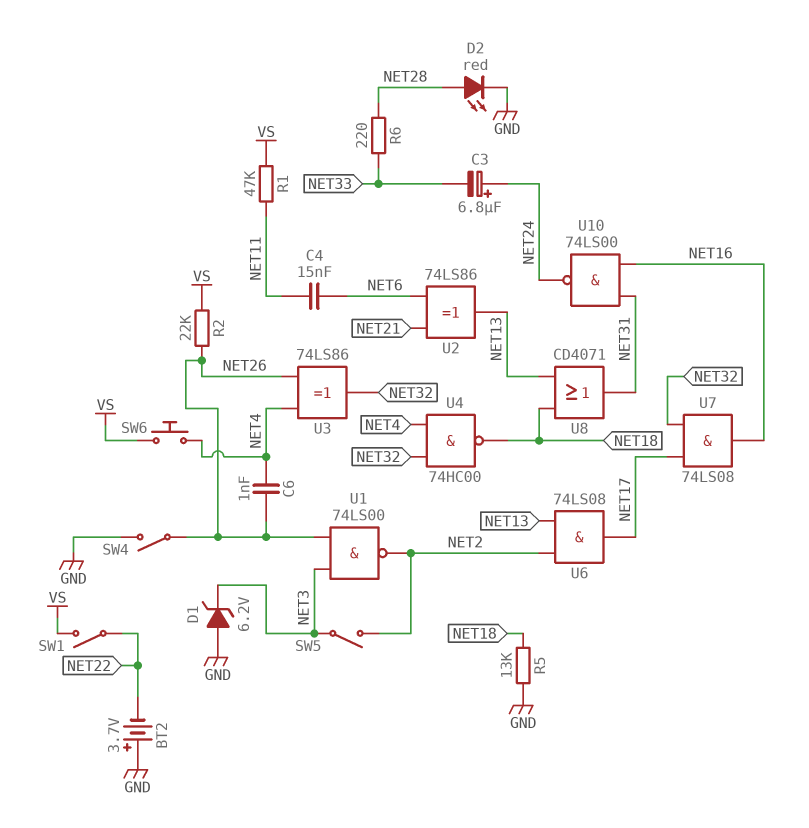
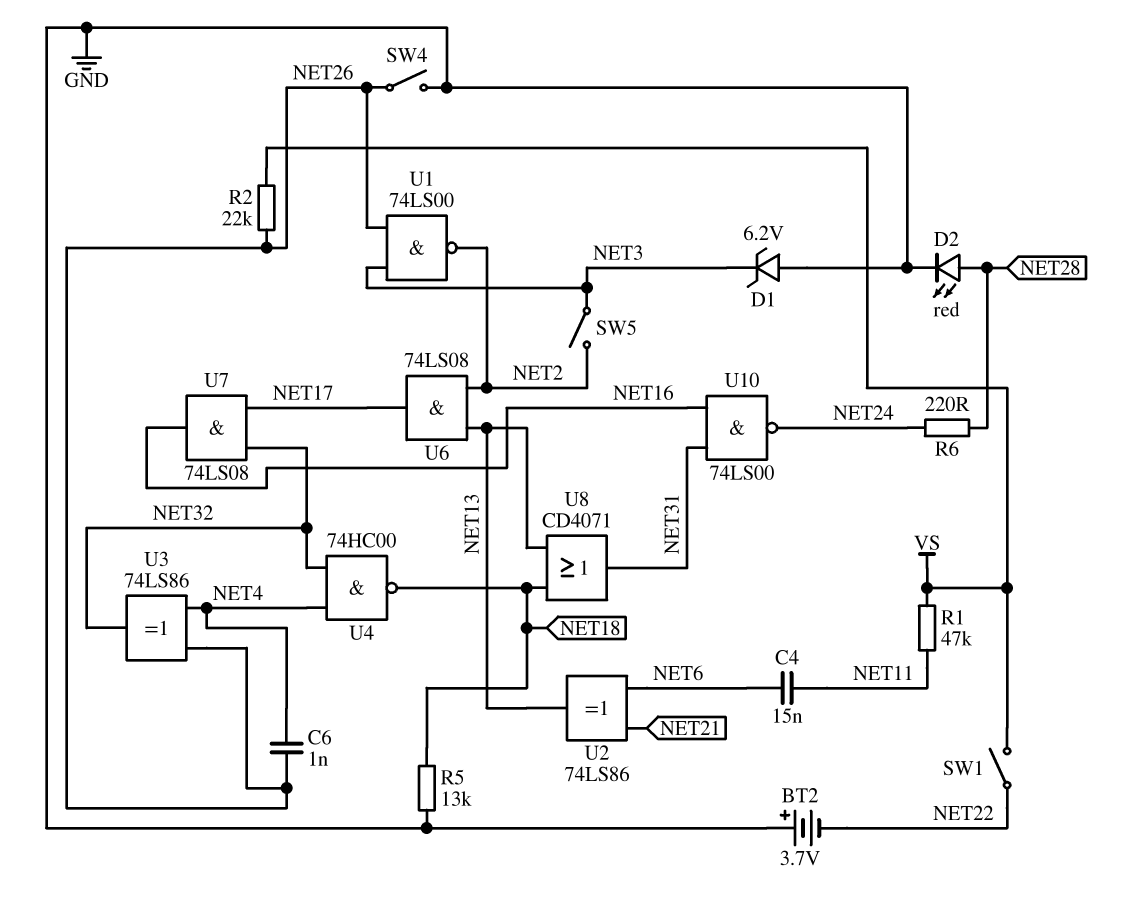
C3: 6.8uF (plus NET24, minus NET33) -> none
R6: 220 (NET28, NET33) -> 220 (NET24, NET28)
SW6: button (NET4, VS) -> none

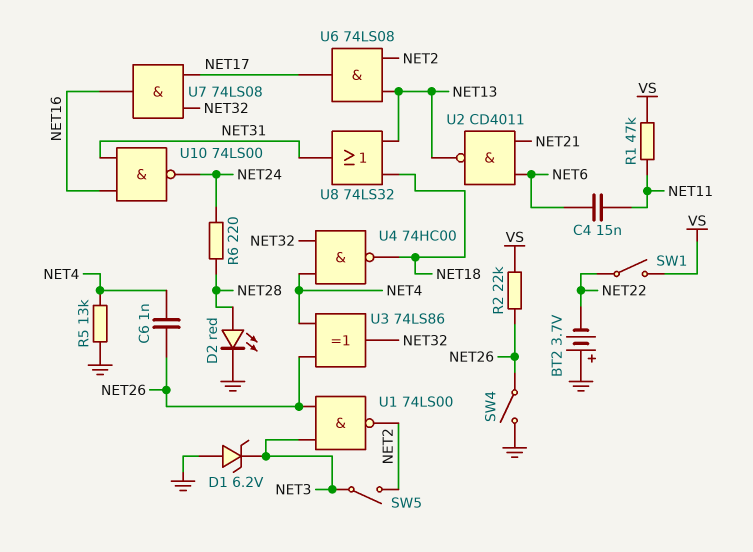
R5: 13k (GND, NET18) -> 13k (GND, NET4)
U2: XOR 74LS86 (in NET6, in NET21, out NET13) -> NAND CD4011 (in NET6, in NET21, out NET13)
U8: OR CD4071 (in NET13, in NET18, out NET31) -> OR 74LS32 (in NET13, in NET18, out NET31)

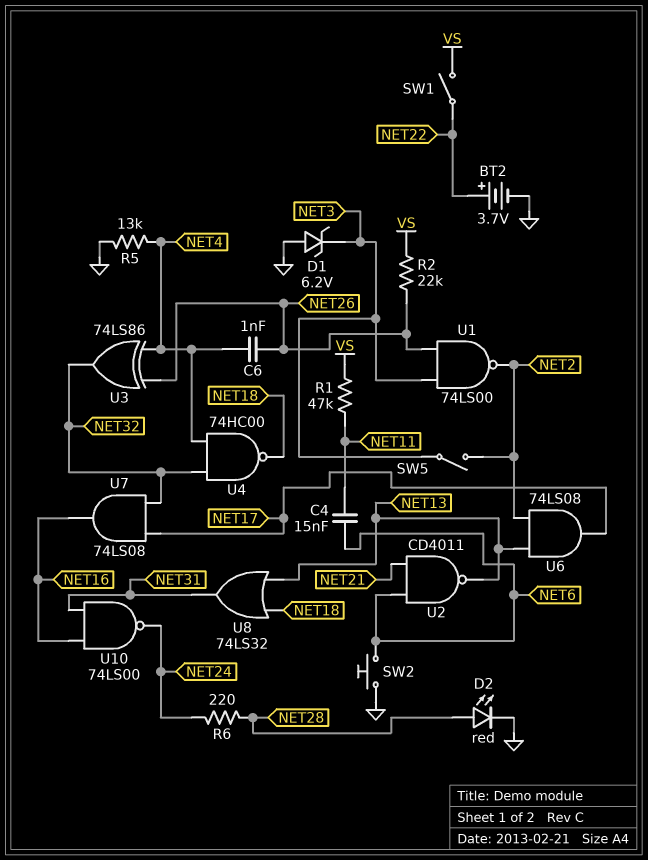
BT2: 3.7V (plus GND, minus NET22) -> 3.7V (plus NET22, minus GND)
SW2: none -> button (GND, NET6)
SW4: switch (GND, NET26) -> none

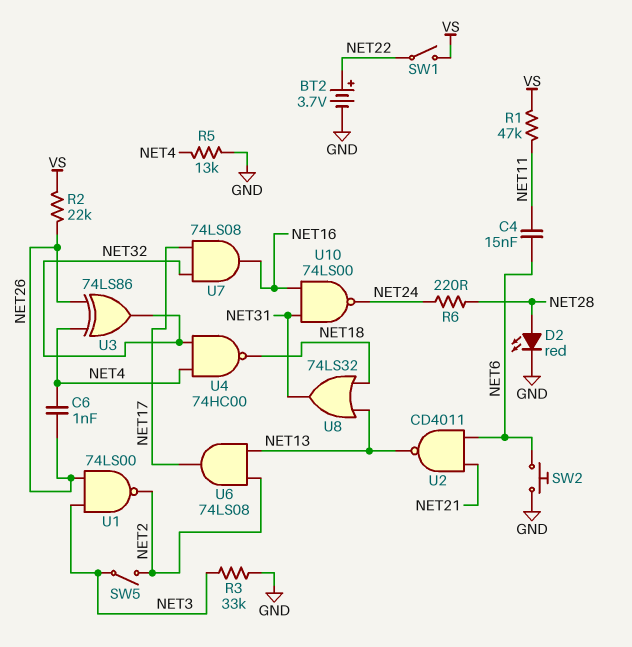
D1: zener 6.2V (A GND, K NET3) -> none
R3: none -> 33k (GND, NET3)

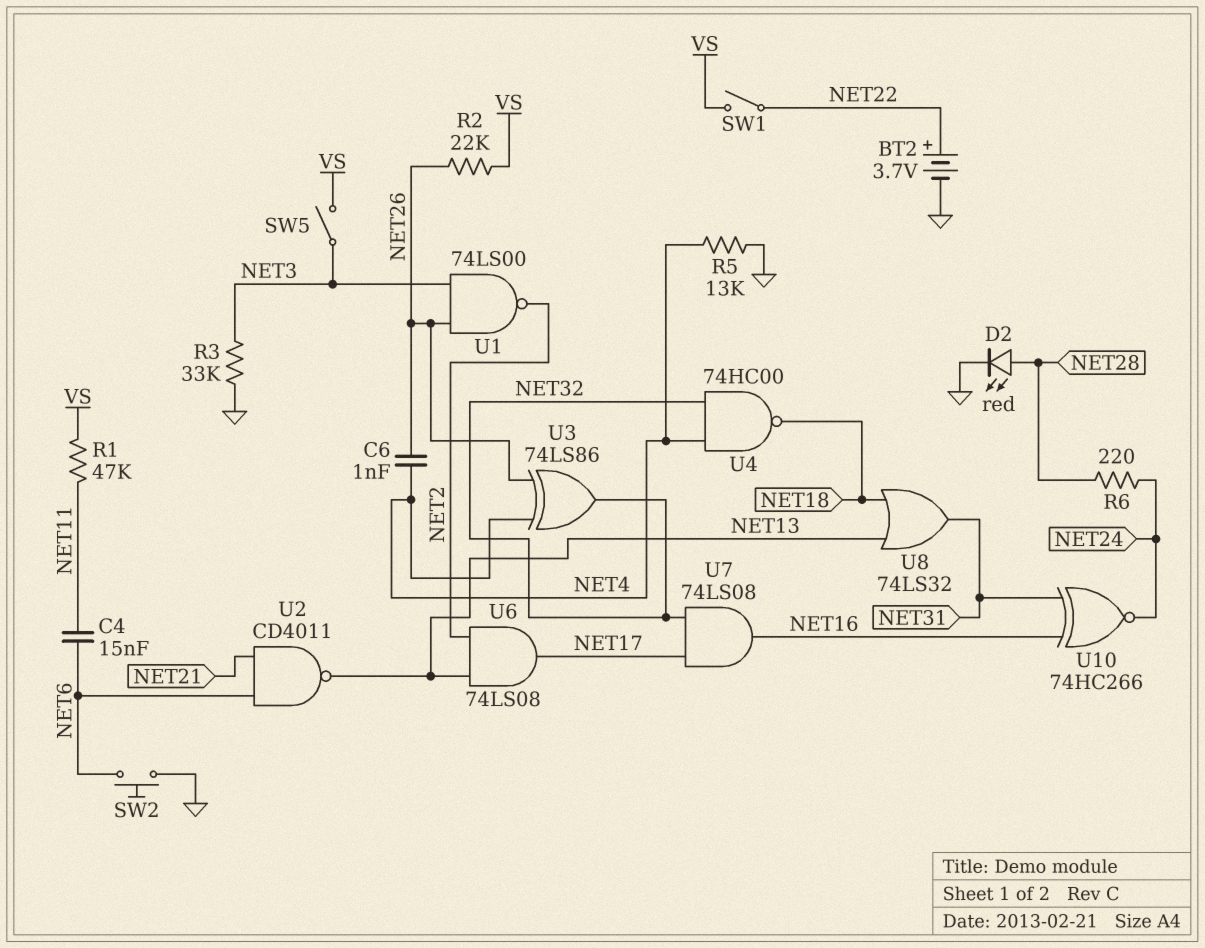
SW5: switch (NET2, NET3) -> switch (NET3, VS)
U10: NAND 74LS00 (in NET16, in NET31, out NET24) -> XNOR 74HC266 (in NET16, in NET31, out NET24)

